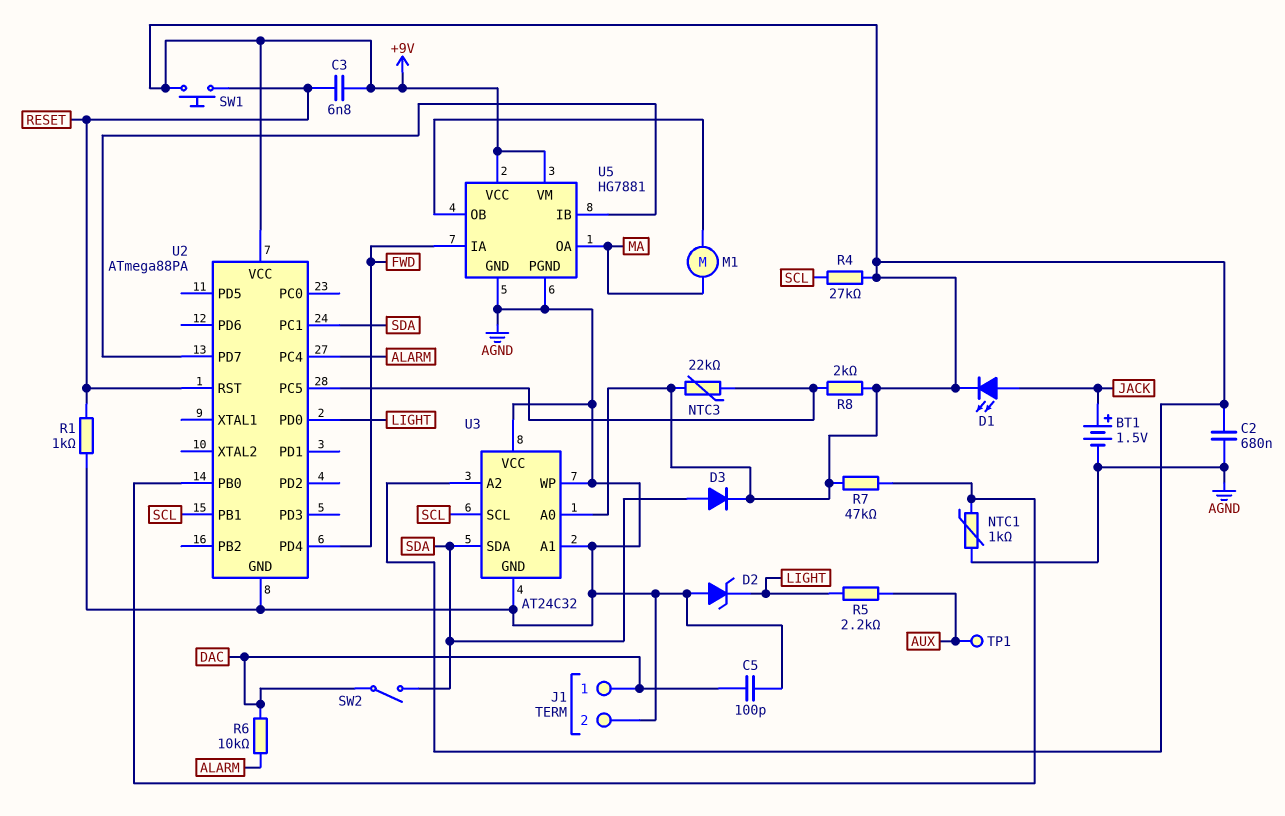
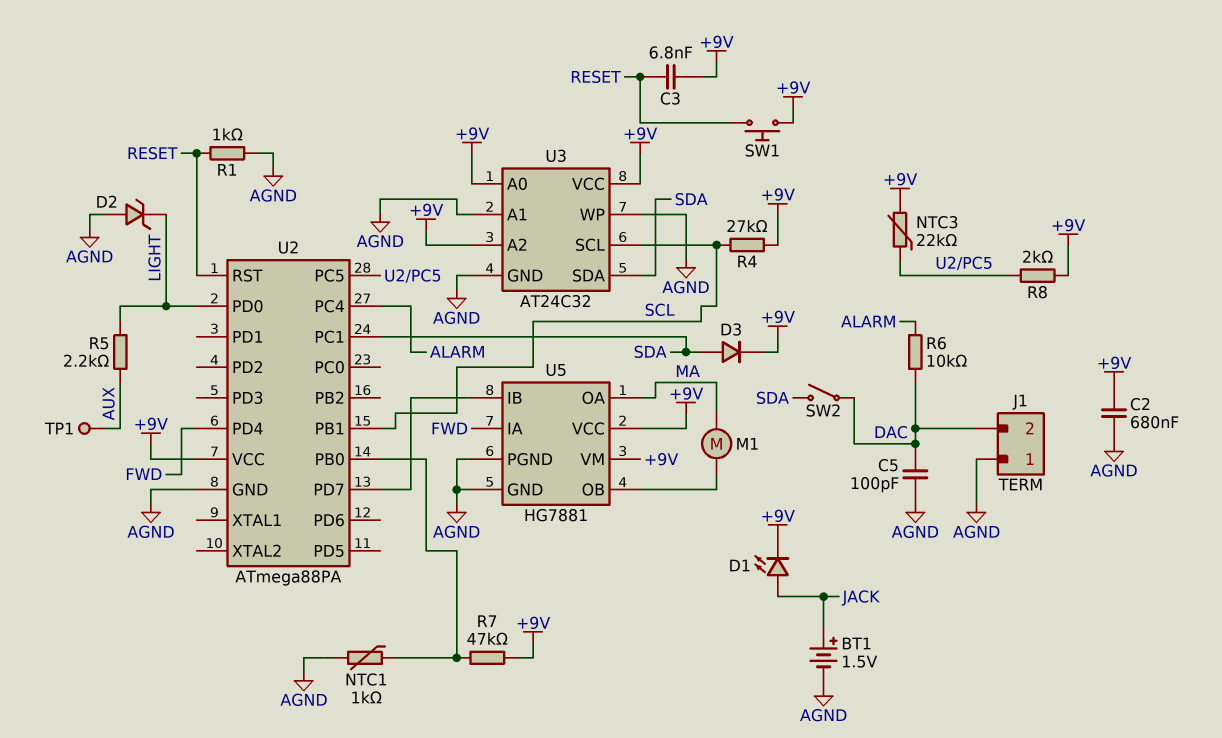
J1 pin 1: DAC -> AGND
J1 pin 2: AGND -> DAC
U3 pin VCC: AGND -> +9V

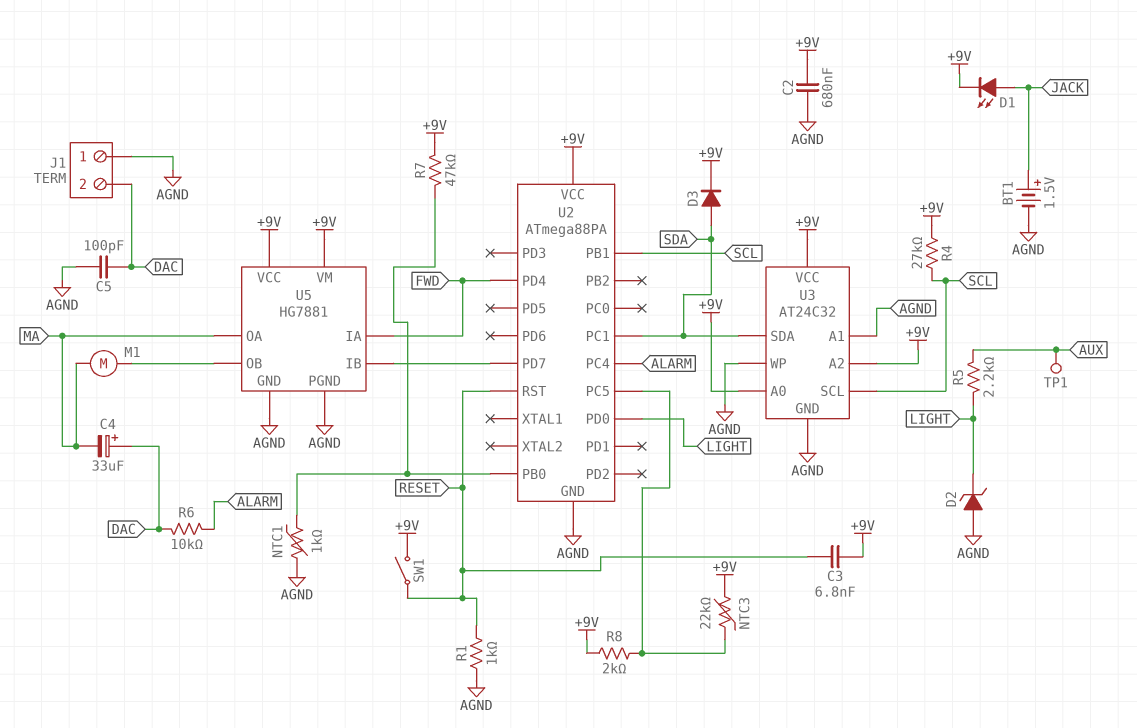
C4: none -> 33uF (plus DAC, minus MA)
SW1: button (+9V, RESET) -> switch (+9V, RESET)
SW2: switch (DAC, SDA) -> none

